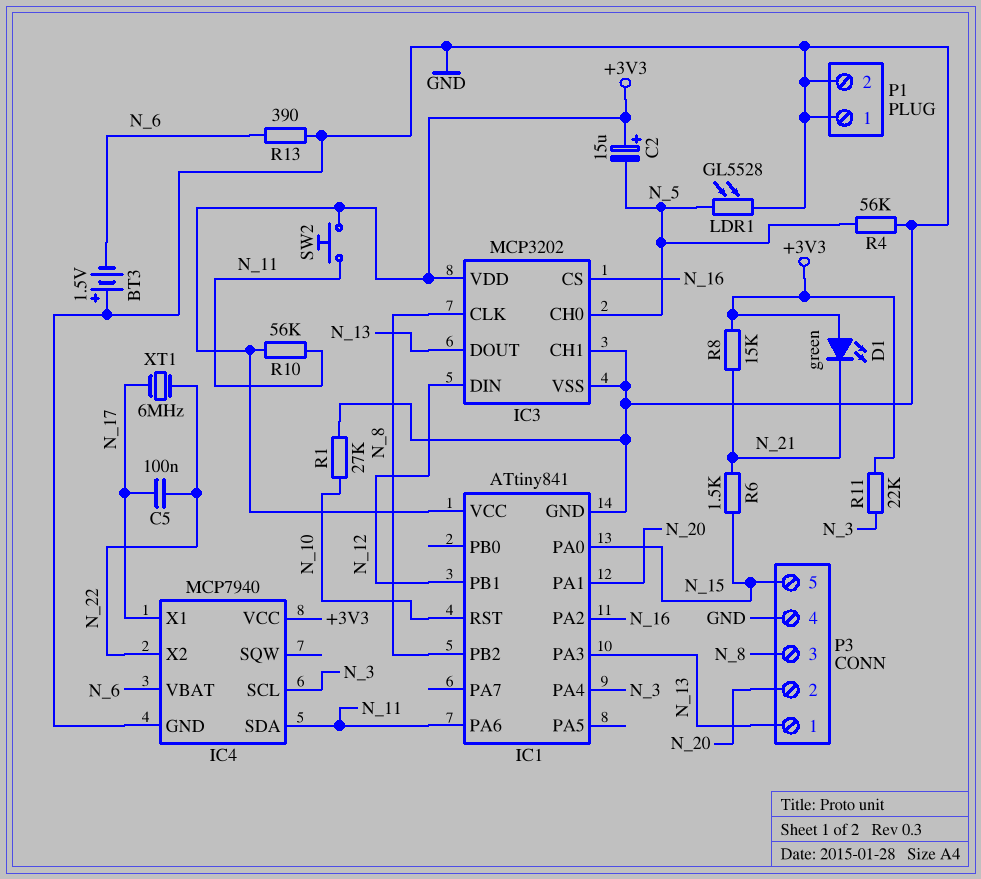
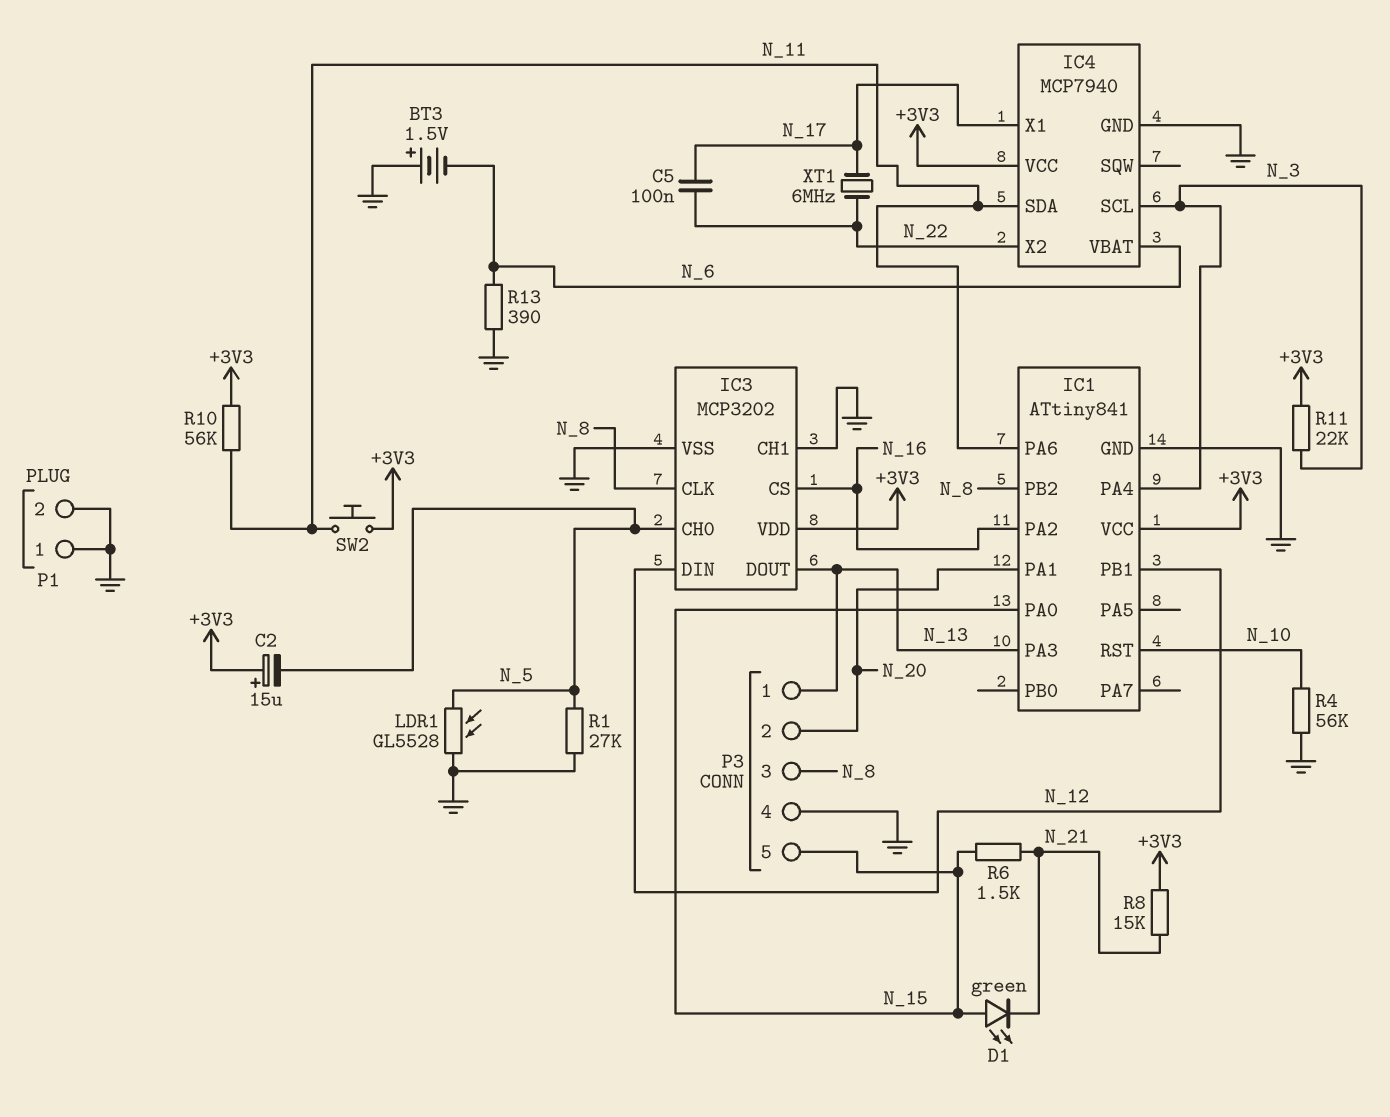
D1: LED green (A +3V3, K N_21) -> LED green (A N_15, K N_21)
R1: 27k (GND, N_10) -> 27k (GND, N_5)
R4: 56k (GND, N_5) -> 56k (GND, N_10)

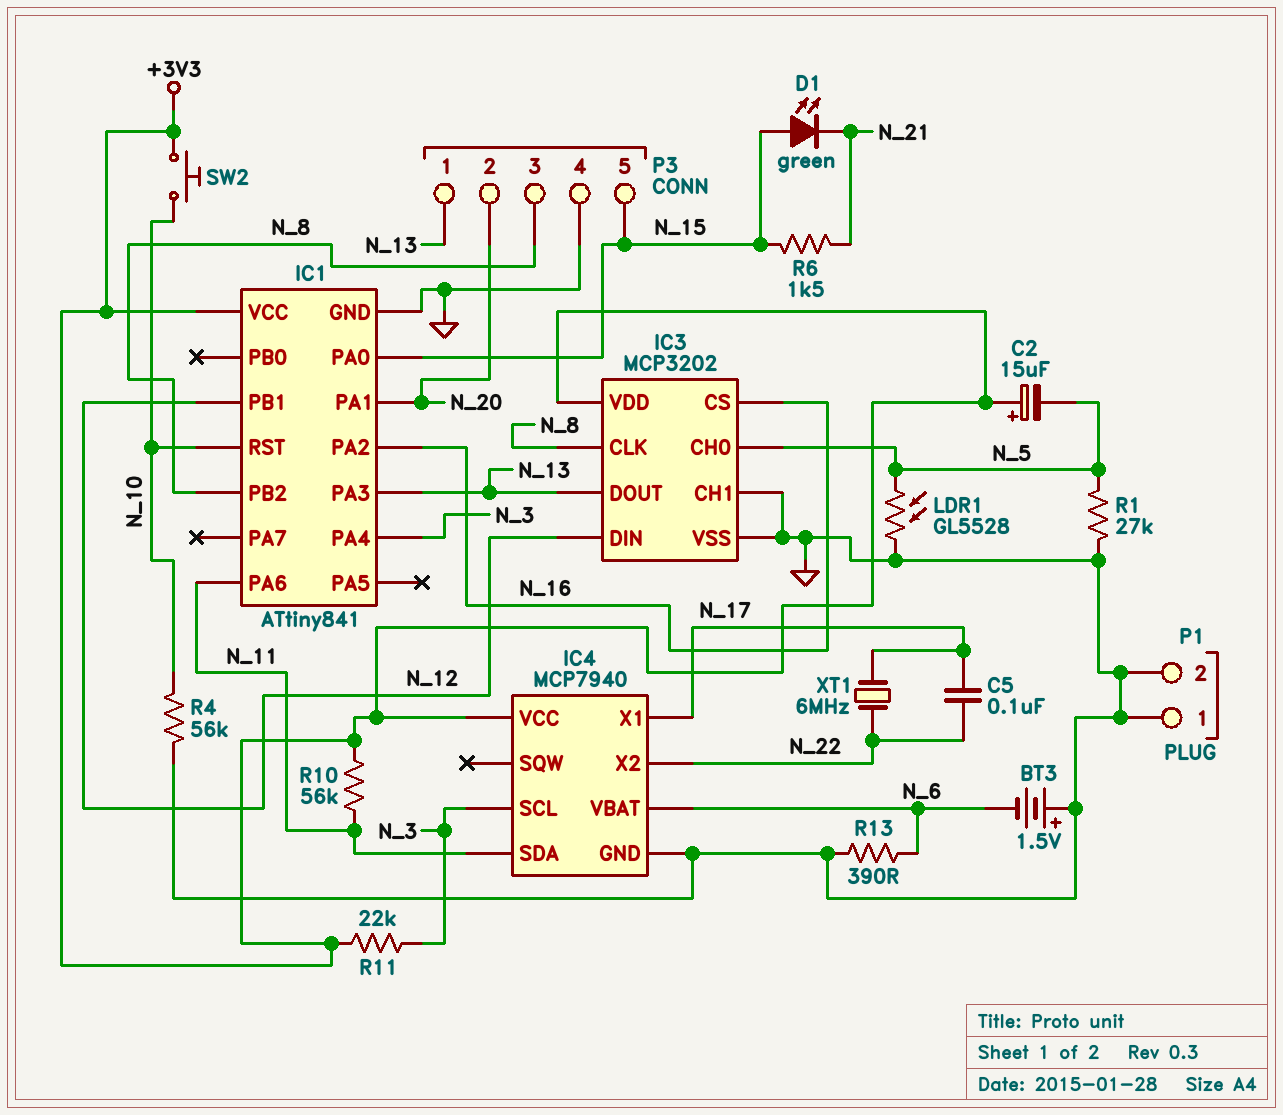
R8: 15k (+3V3, N_21) -> none
SW2: button (+3V3, N_11) -> button (+3V3, N_10)

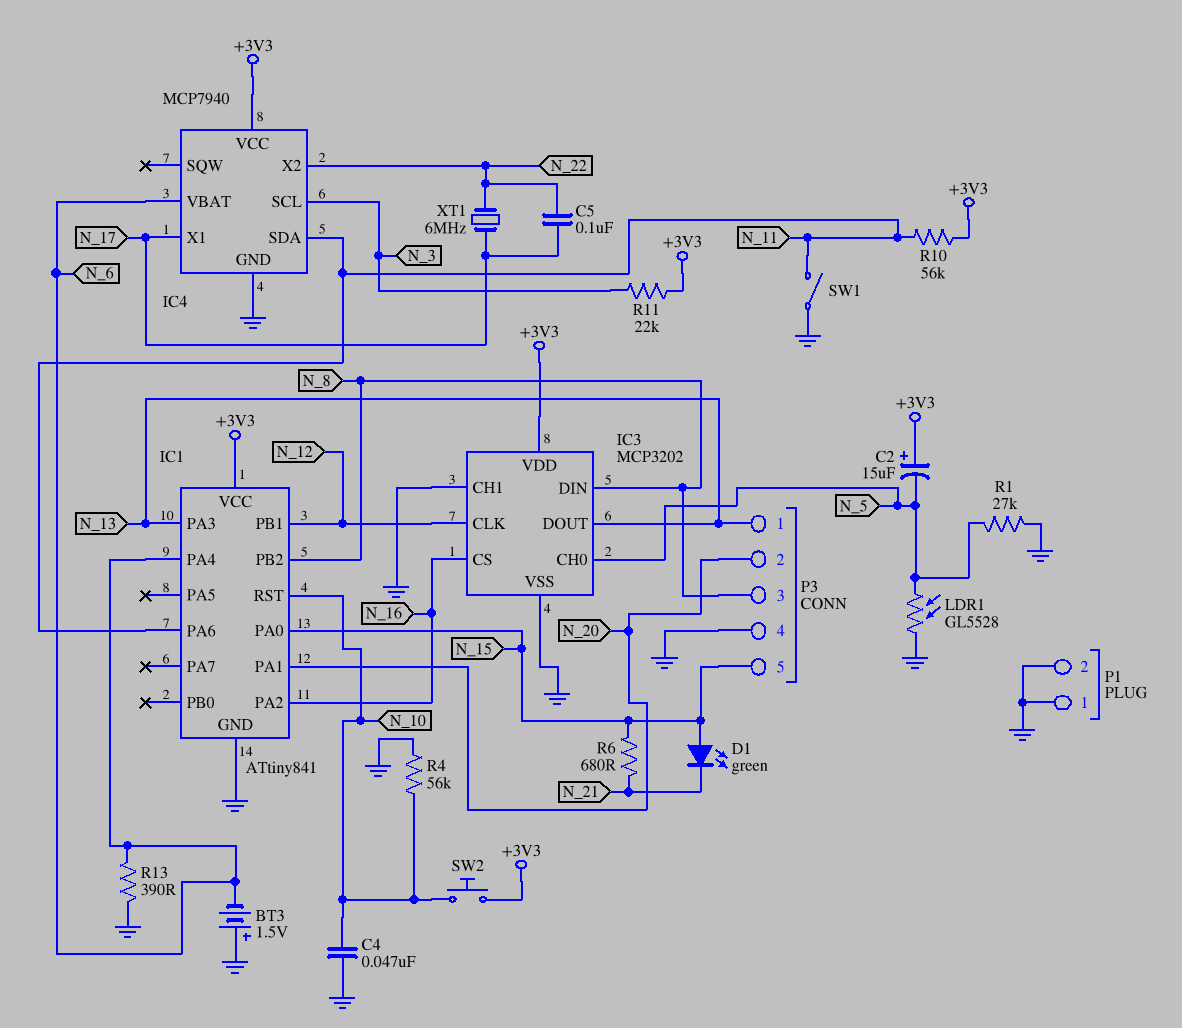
C4: none -> 47nF (GND, N_10)
IC1 pin PA4: N_3 -> N_6
IC3 pin CLK: N_8 -> N_12
IC3 pin DIN: N_12 -> N_8
R6: 1.5k (N_15, N_21) -> 680 (N_15, N_21)
SW1: none -> switch (GND, N_11)

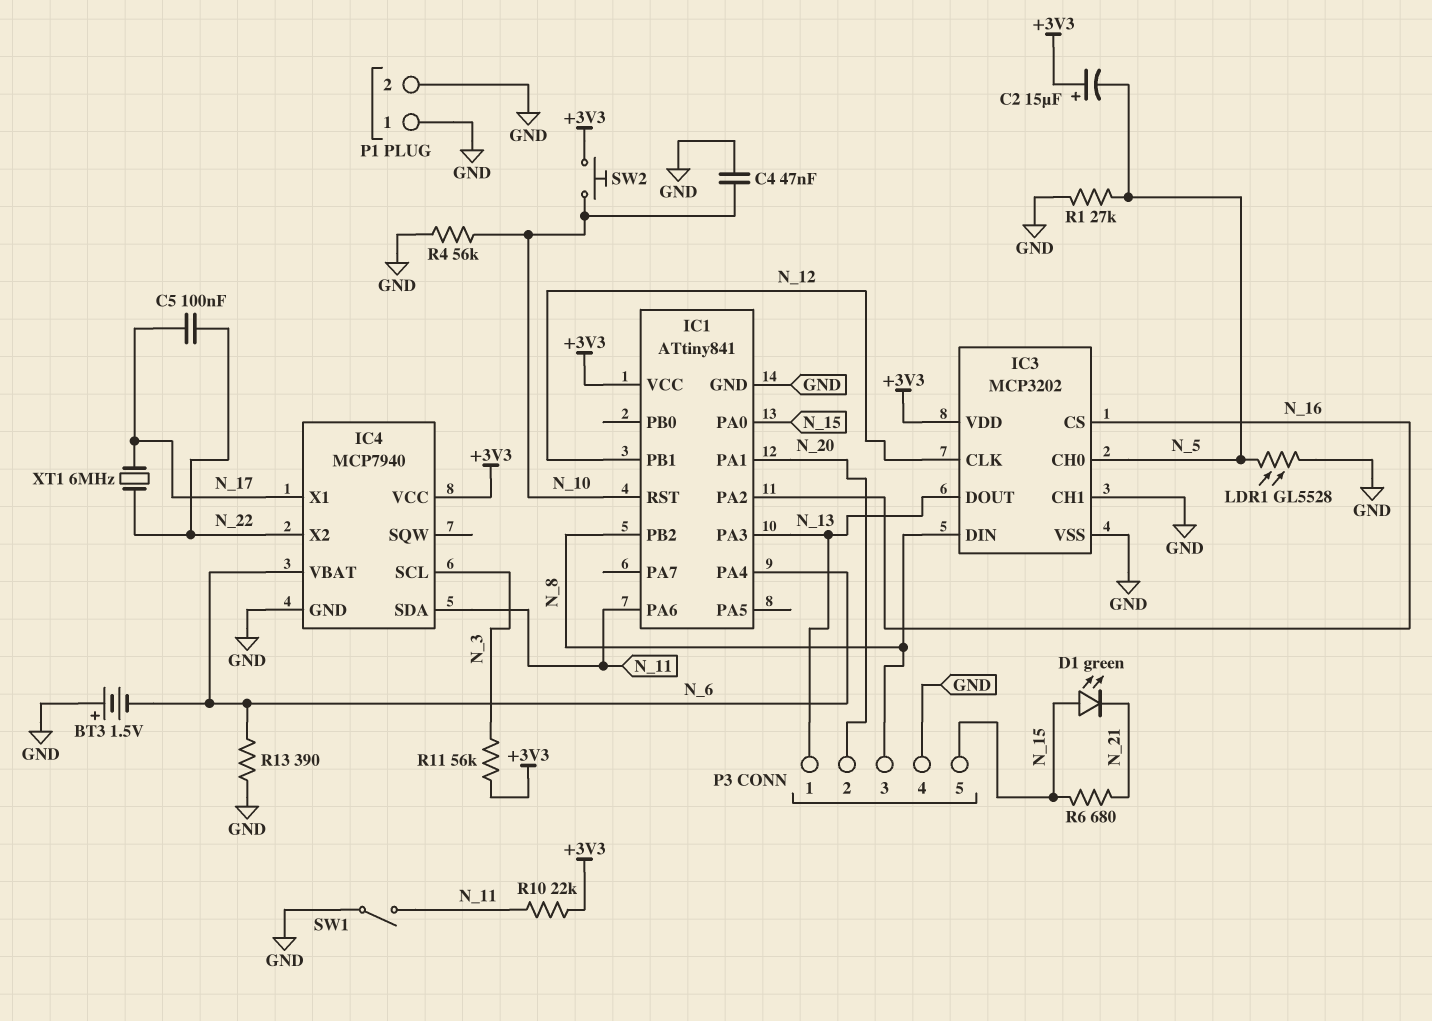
R10: 56k (+3V3, N_11) -> 22k (+3V3, N_11)
R11: 22k (+3V3, N_3) -> 56k (+3V3, N_3)

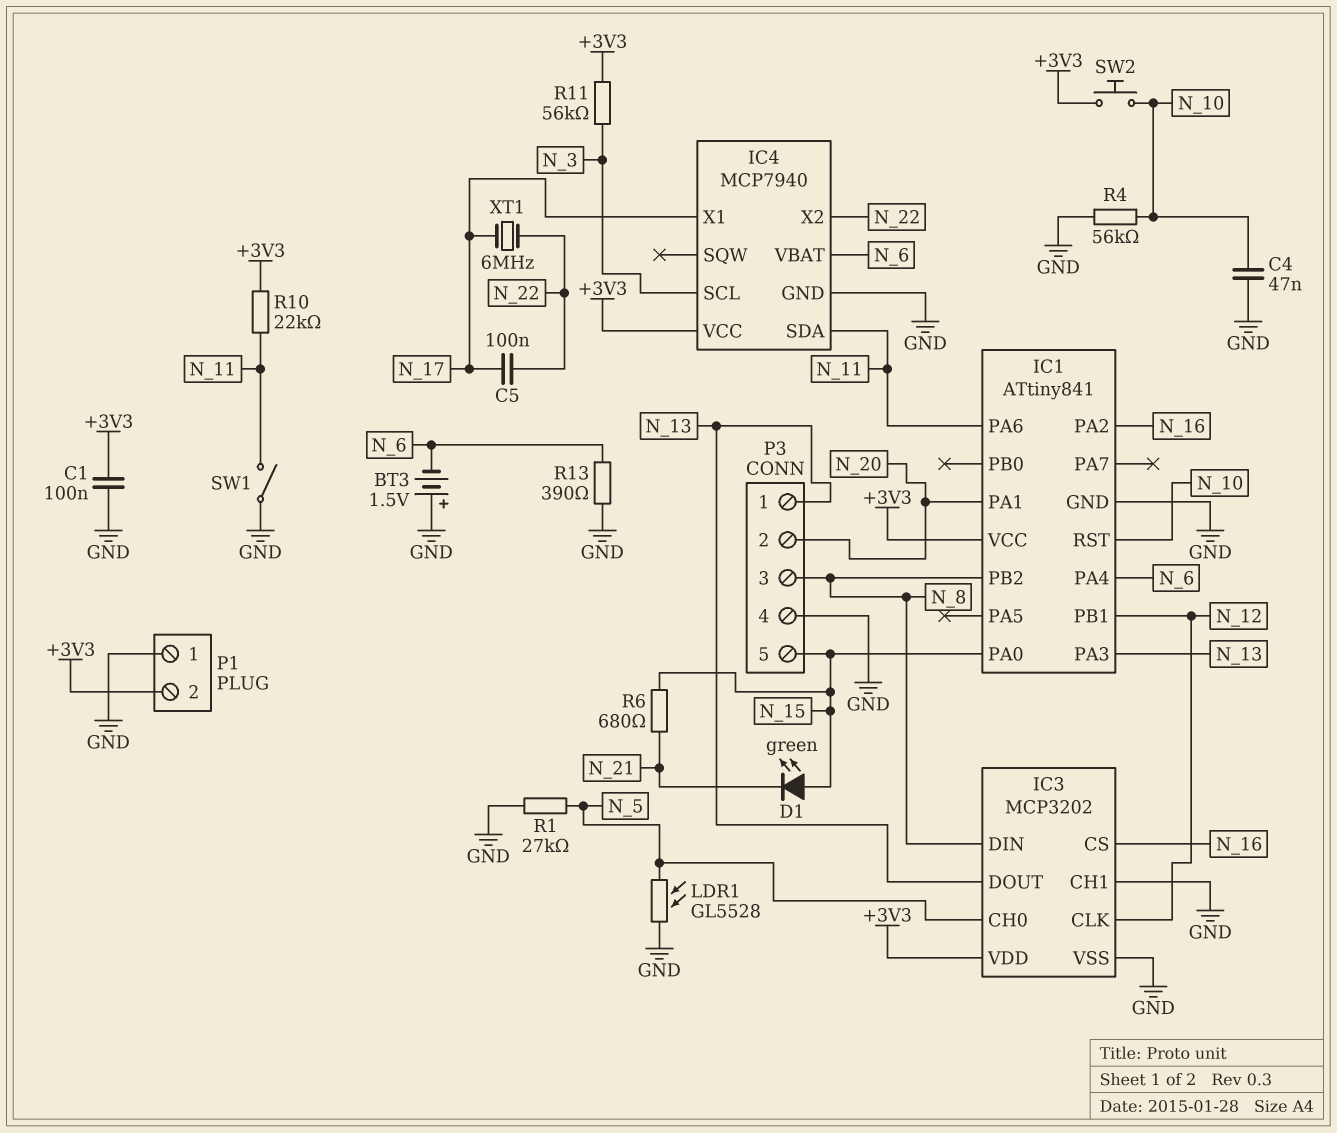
C1: none -> 100nF (+3V3, GND)
C2: 15uF (plus +3V3, minus N_5) -> none
P1 pin 2: GND -> +3V3

